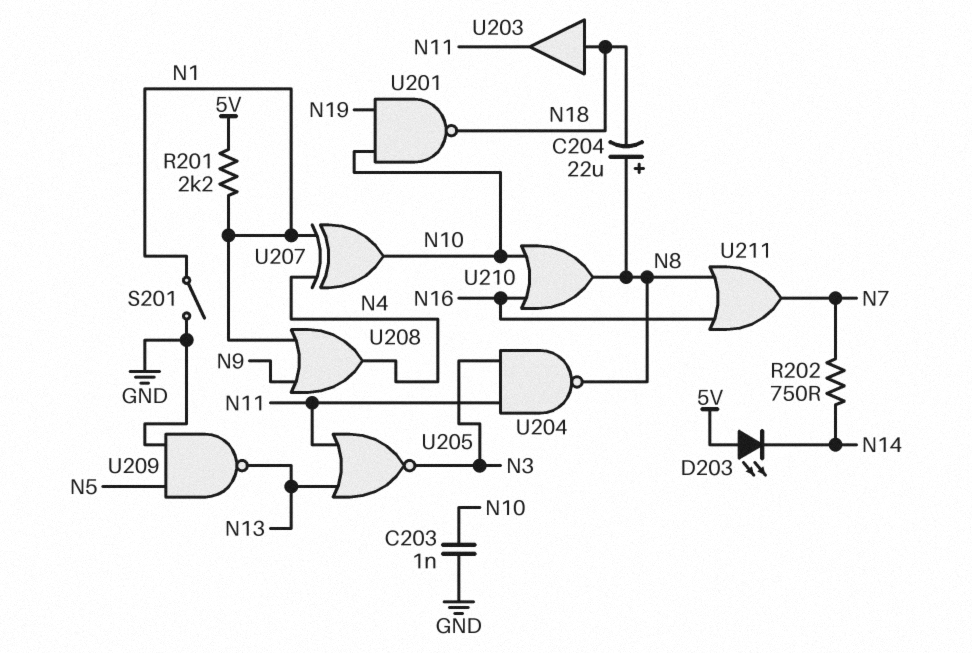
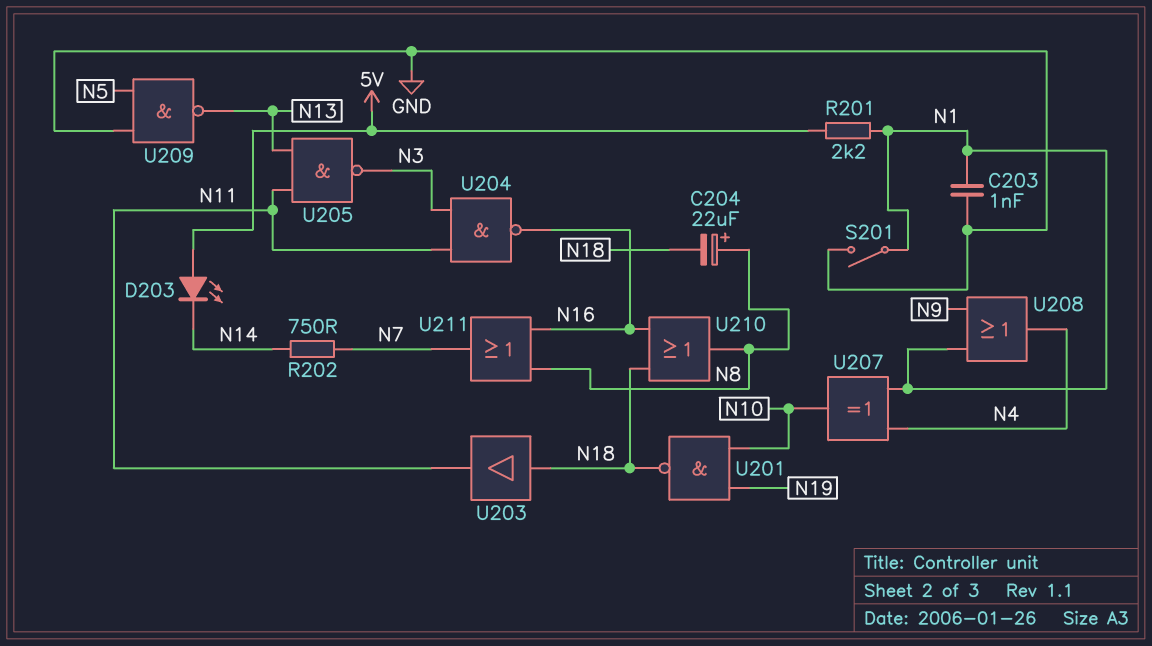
C203: 1nF (GND, N10) -> 1nF (GND, N1)
U204: NAND (in N3, in N11, out N8) -> NAND (in N3, in N11, out N16)
U205: NOR (in N11, in N13, out N3) -> NAND (in N11, in N13, out N3)
U210: OR (in N10, in N16, out N8) -> OR (in N16, in N18, out N8)

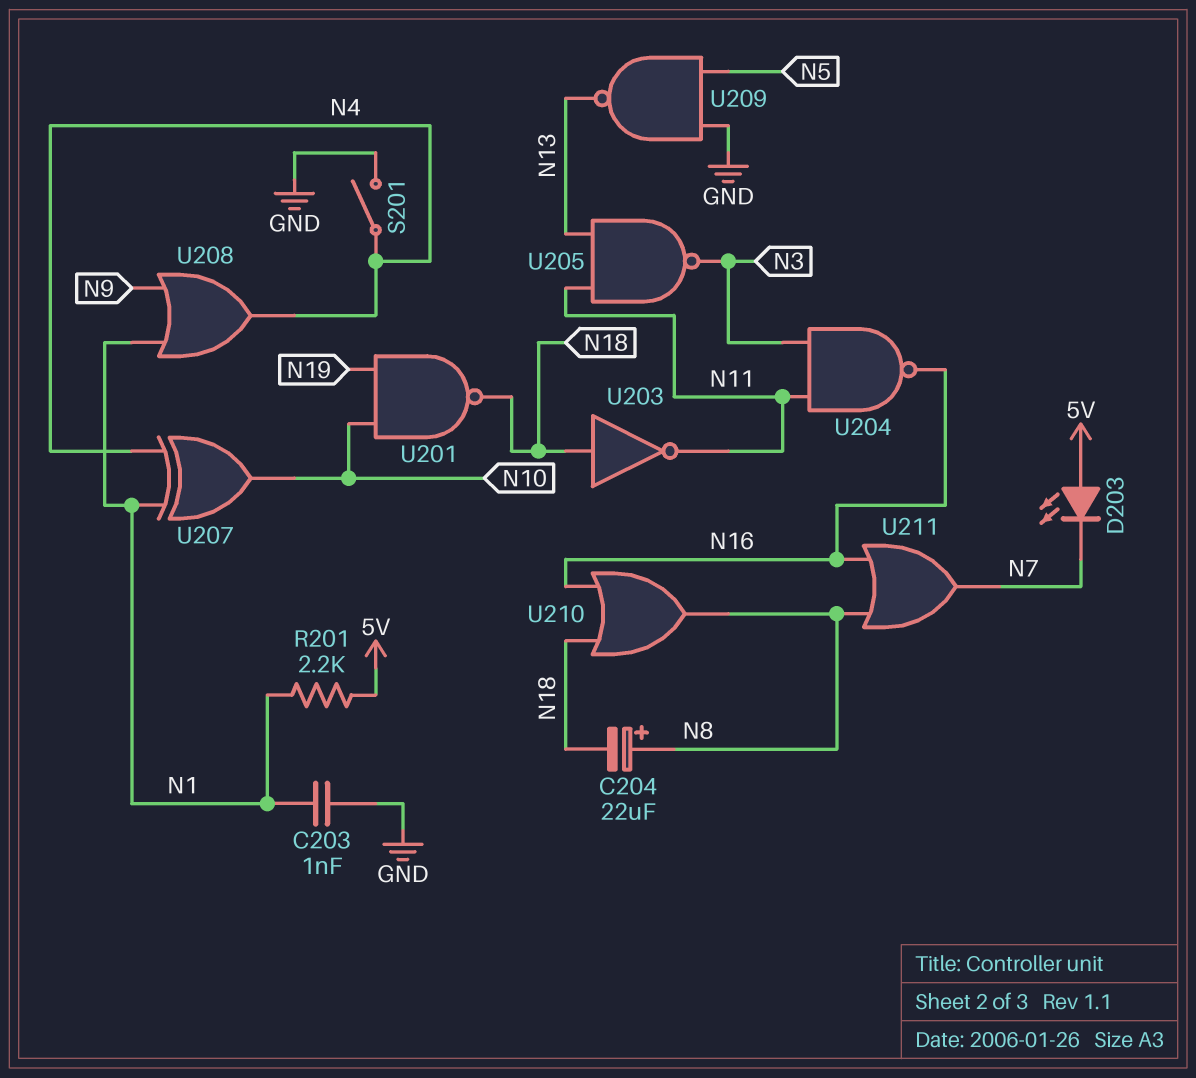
D203: LED (A 5V, K N14) -> LED (A 5V, K N7)
R202: 750 (N7, N14) -> none
S201: switch (GND, N1) -> switch (GND, N4)
U203: buffer (in N18, out N11) -> NOT (in N18, out N11)

